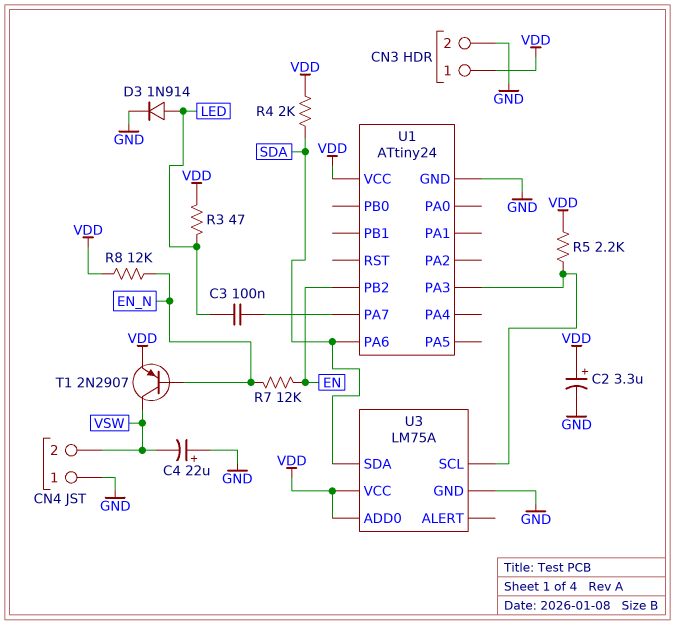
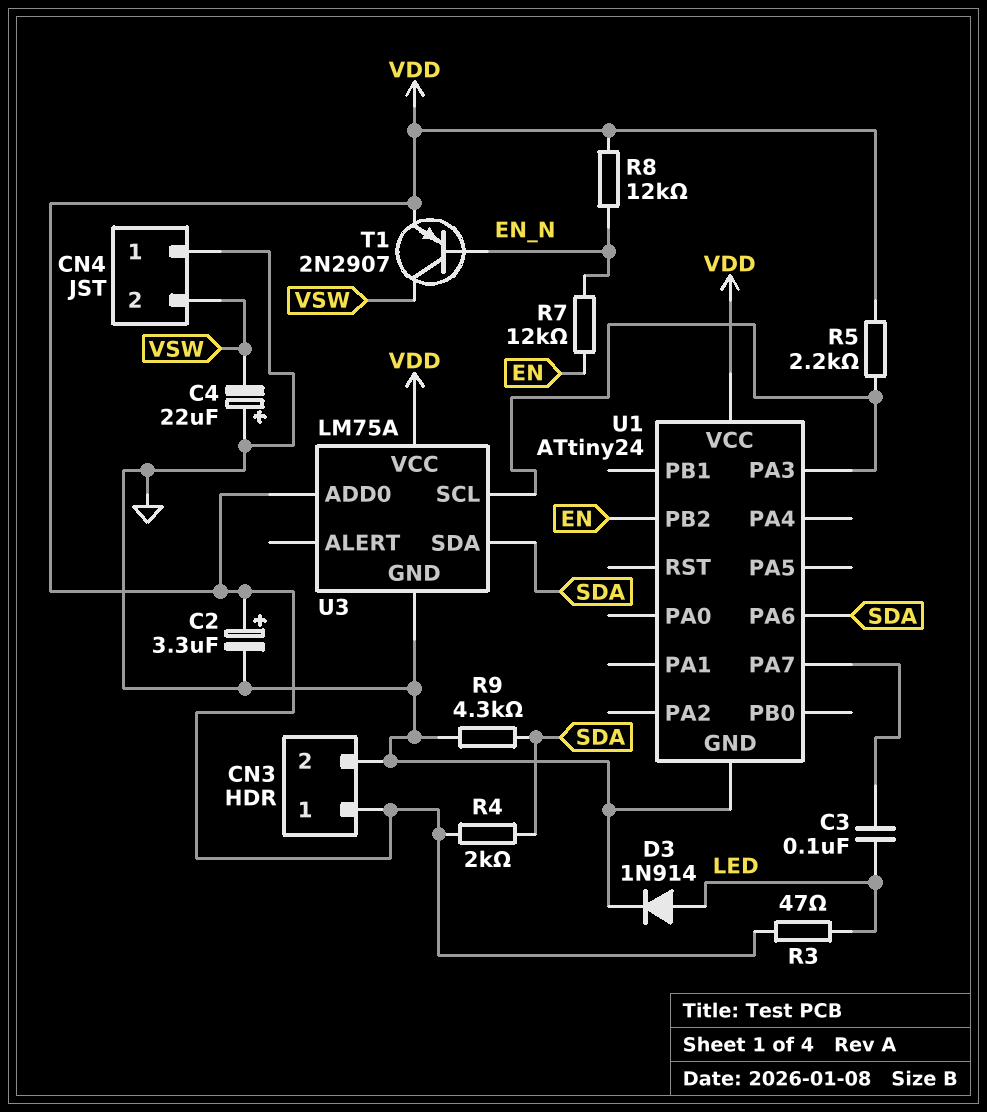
R9: none -> 4.3k (GND, SDA)

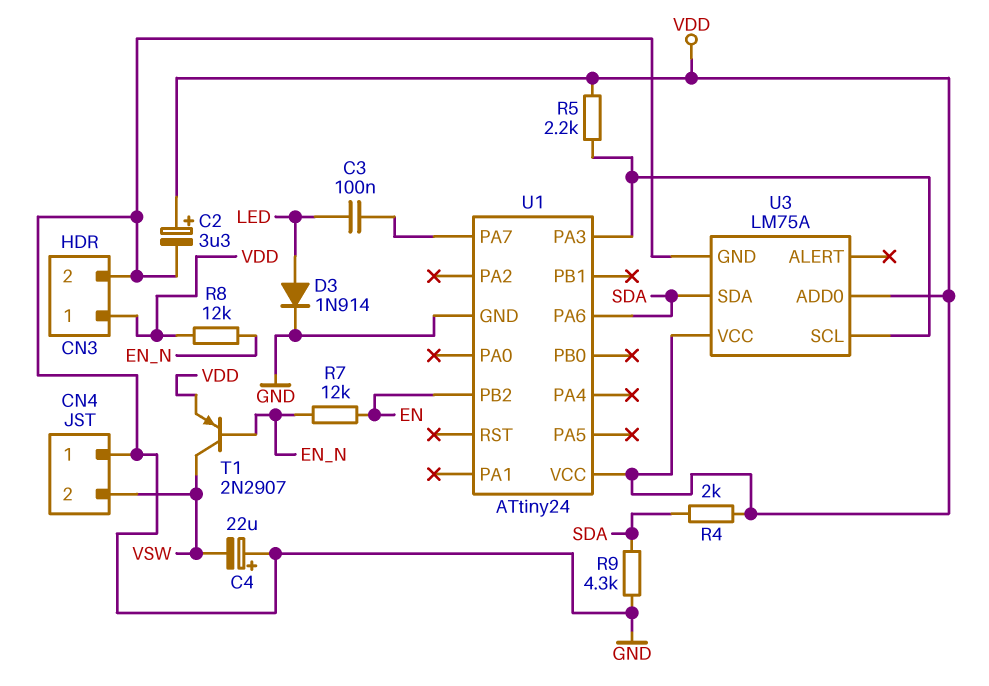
R3: 47 (LED, VDD) -> none

